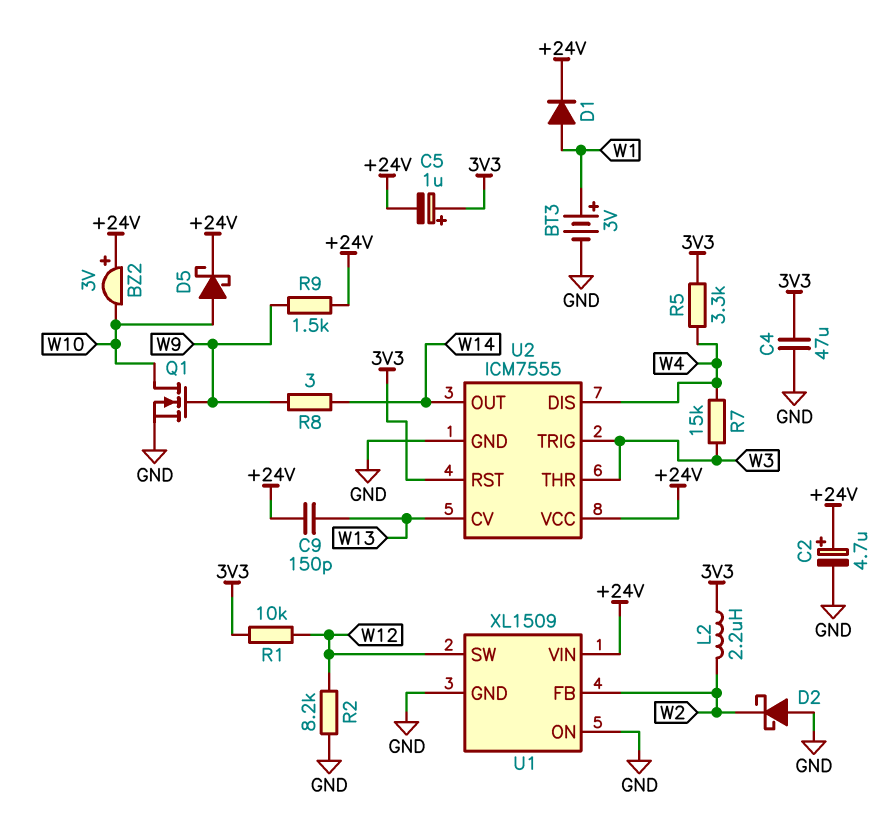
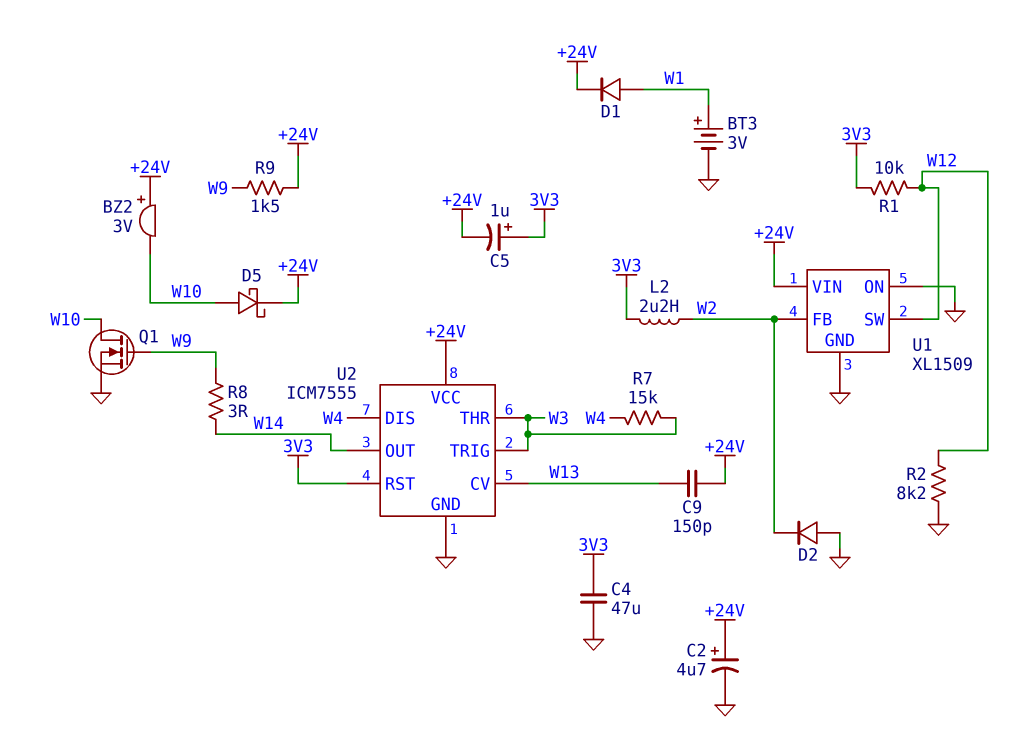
D2: schottky (A GND, K W2) -> diode (A GND, K W2)
R5: 3.3k (3V3, W4) -> none

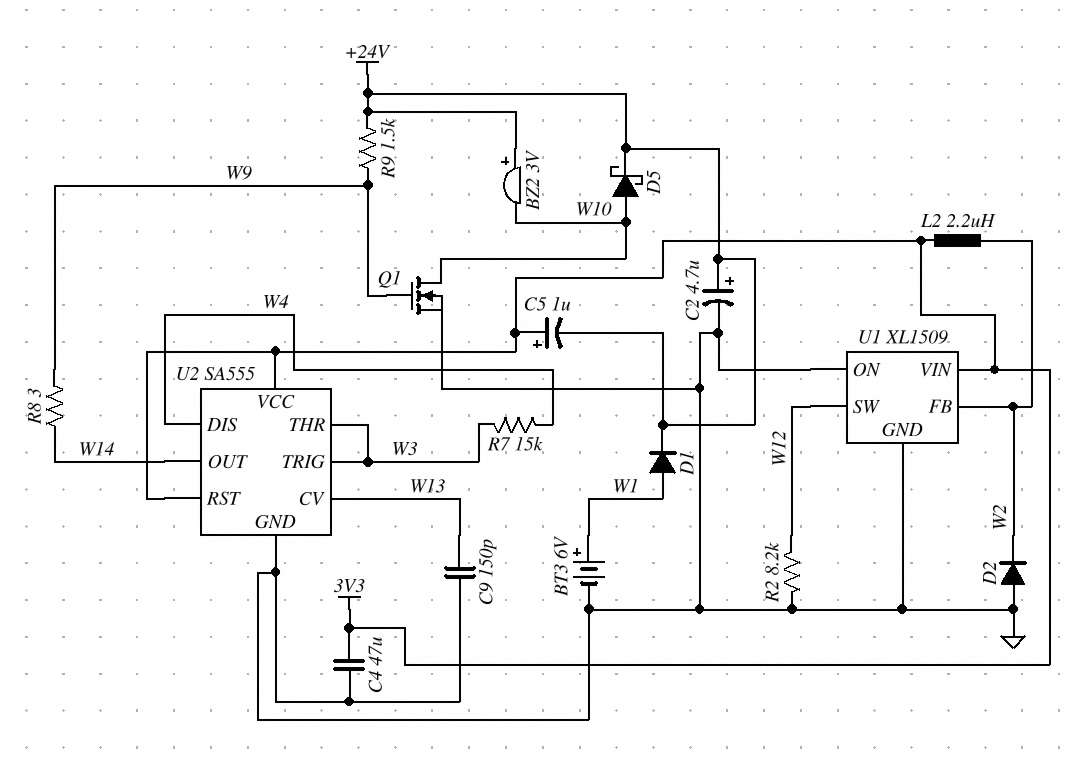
BT3: 3V (plus W1, minus GND) -> 6V (plus W1, minus GND)
C9: 150pF (+24V, W13) -> 150pF (GND, W13)
R1: 10k (3V3, W12) -> none
U1 pin VIN: +24V -> 3V3
U2: ICM7555 -> SA555
U2 pin VCC: +24V -> 3V3

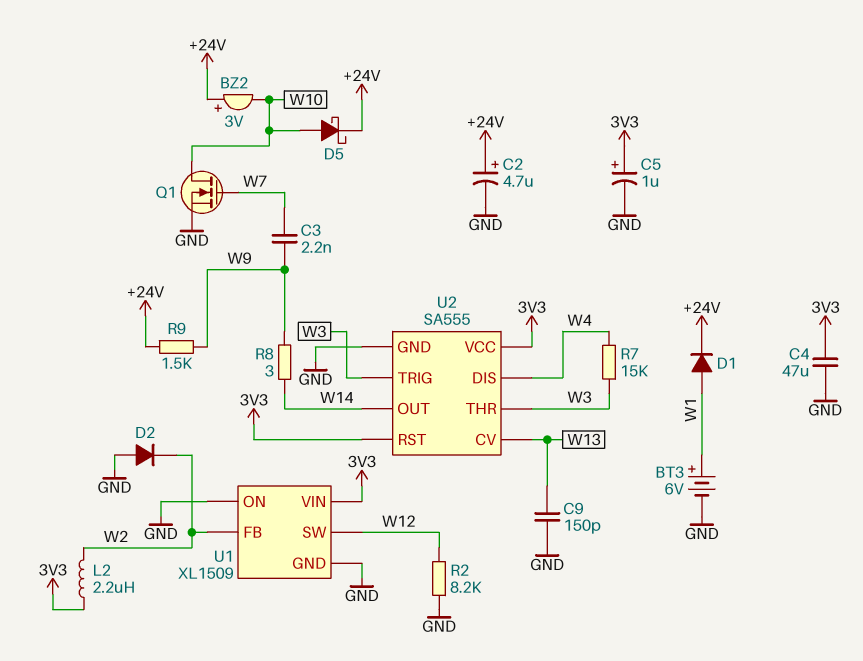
C3: none -> 2.2nF (W7, W9)
C5: 1uF (plus 3V3, minus +24V) -> 1uF (plus 3V3, minus GND)
Q1: NMOS (G W9, D W10, S GND) -> NMOS (G W7, D W10, S GND)

